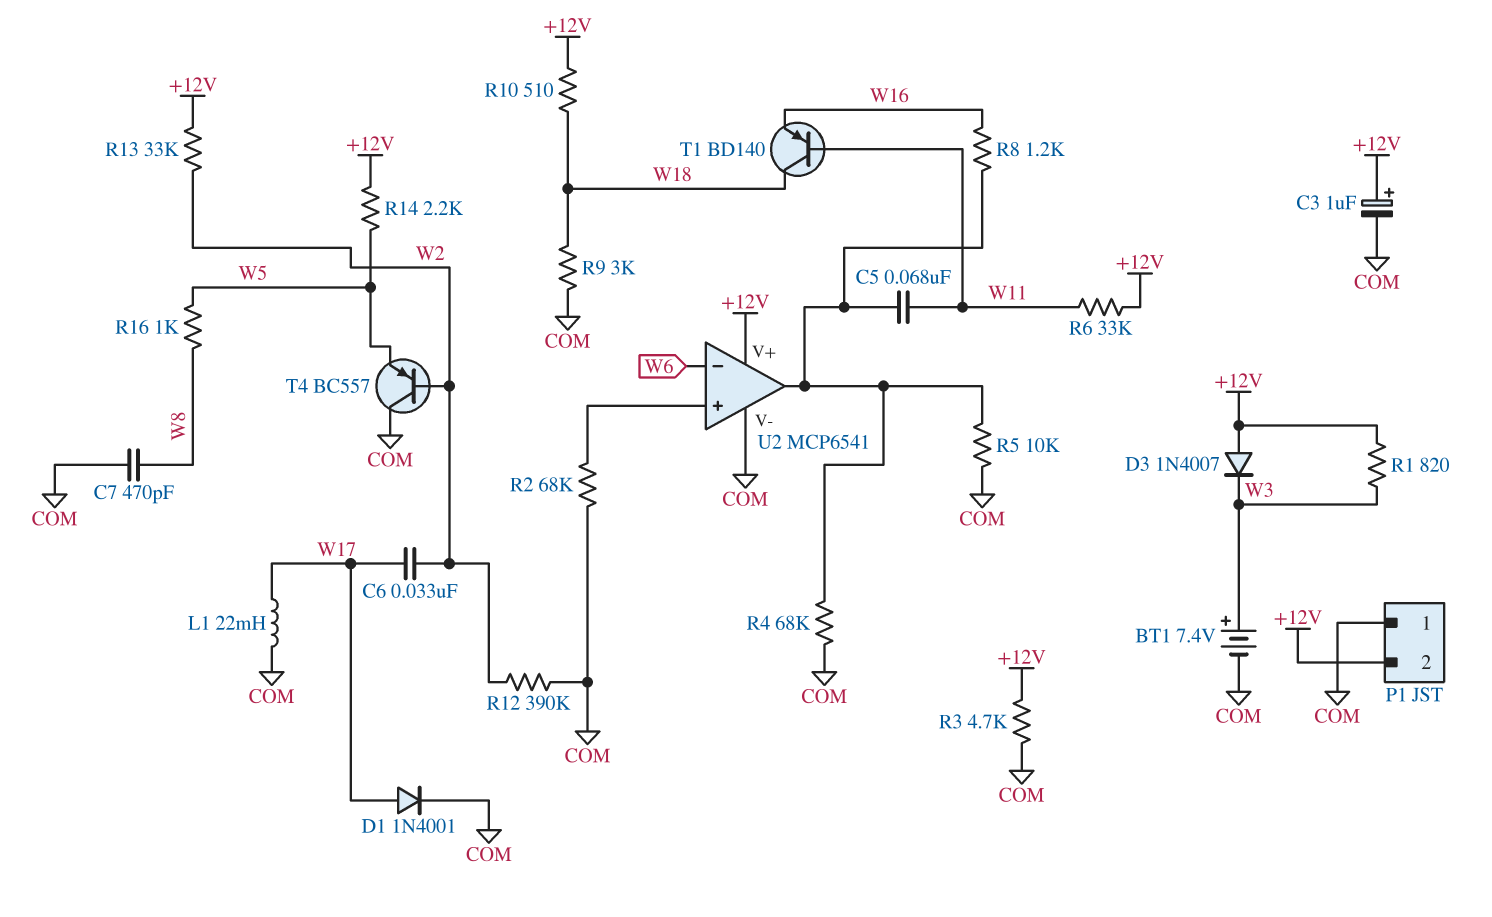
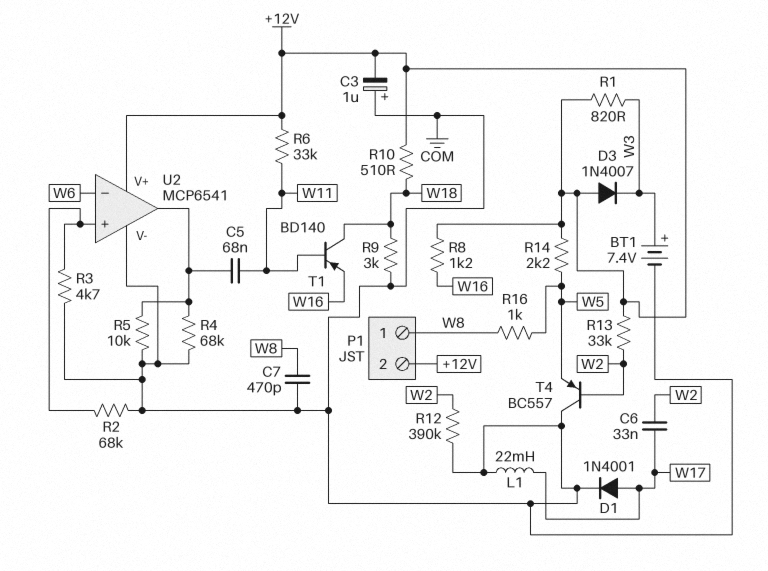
C3: 1uF (plus +12V, minus COM) -> 1uF (plus COM, minus +12V)
P1 pin 1: COM -> W8
R3: 4.7k (+12V, COM) -> 4.7k (COM, U2/in+)
R8: 1.2k (U2/out, W16) -> 1.2k (+12V, W16)

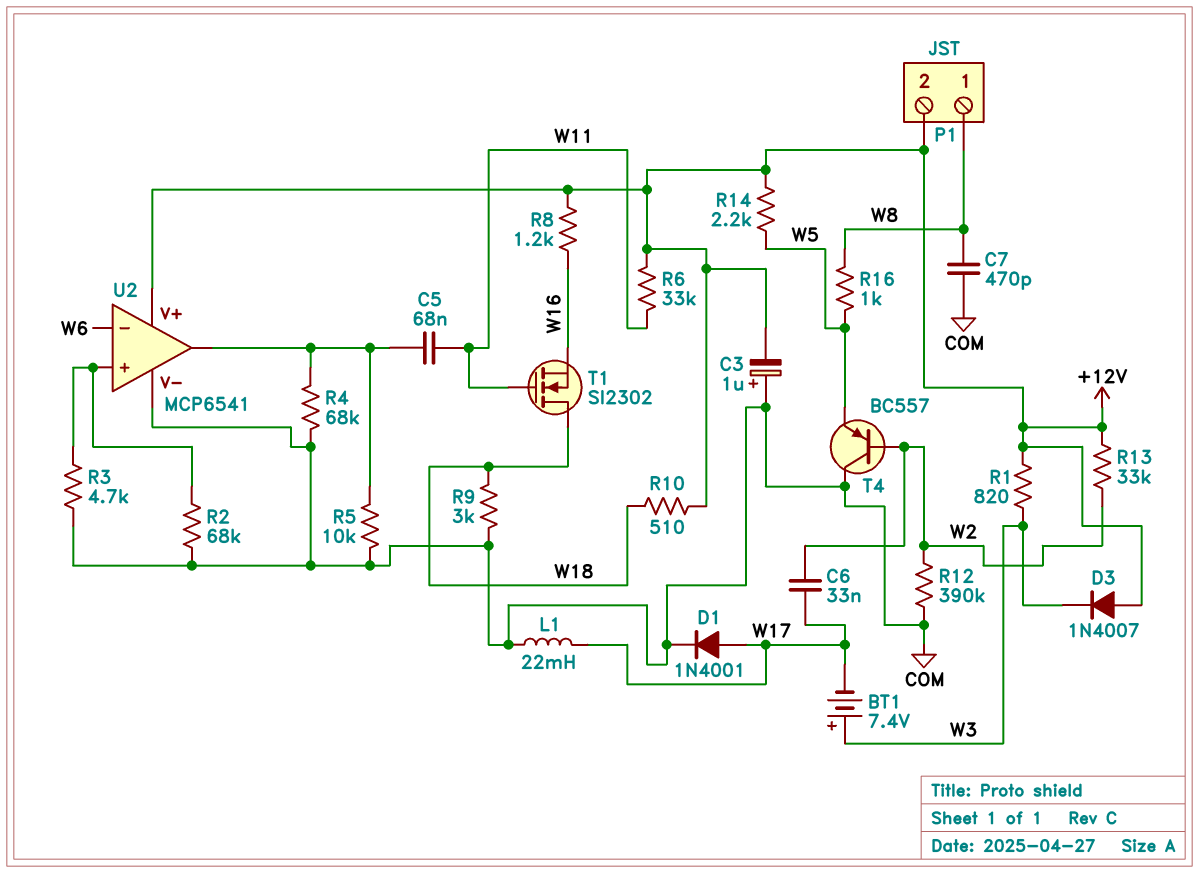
BT1: 7.4V (plus W3, minus COM) -> 7.4V (plus W3, minus W17)
T1: PNP BD140 (B W11, C W18, E W16) -> NMOS SI2302 (G W11, D W18, S W16)

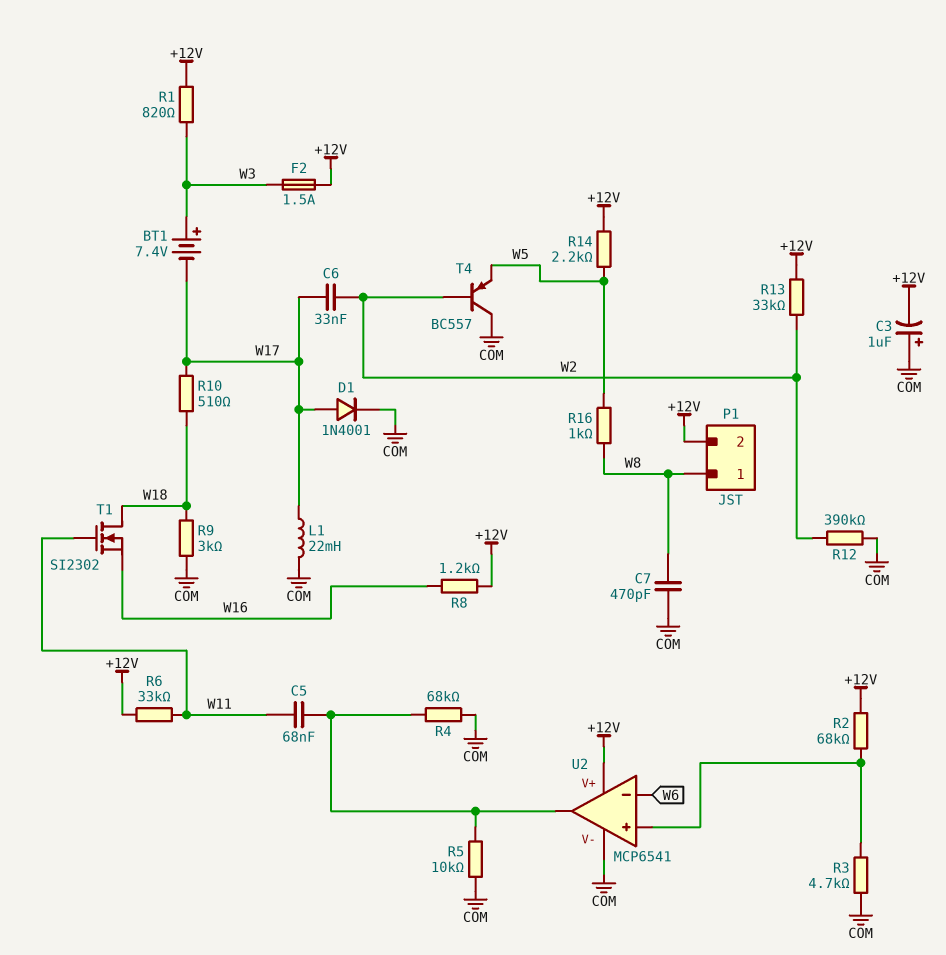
D3: diode 1N4007 (A +12V, K W3) -> none
F2: none -> 1.5A (+12V, W3)
R2: 68k (COM, U2/in+) -> 68k (+12V, U2/in+)
R10: 510 (+12V, W18) -> 510 (W17, W18)

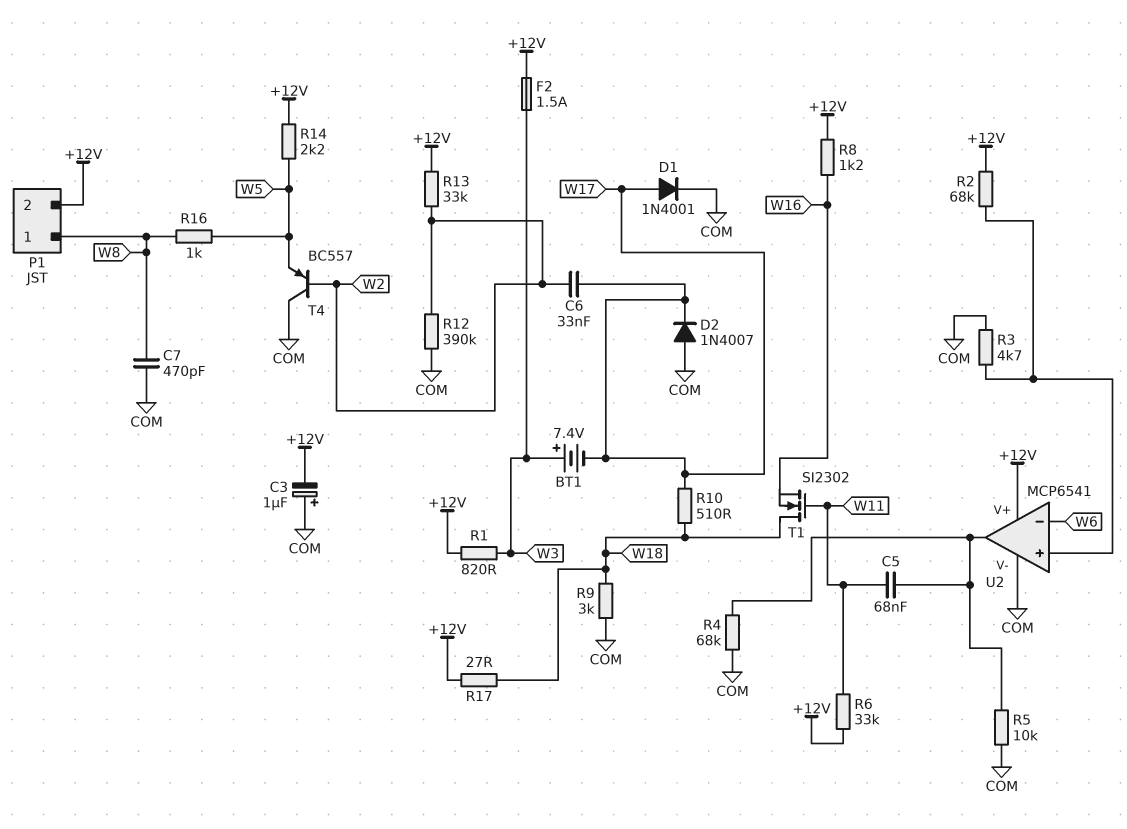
D2: none -> diode 1N4007 (A COM, K W17)
L1: 22mH (COM, W17) -> none
R17: none -> 27 (+12V, W18)

